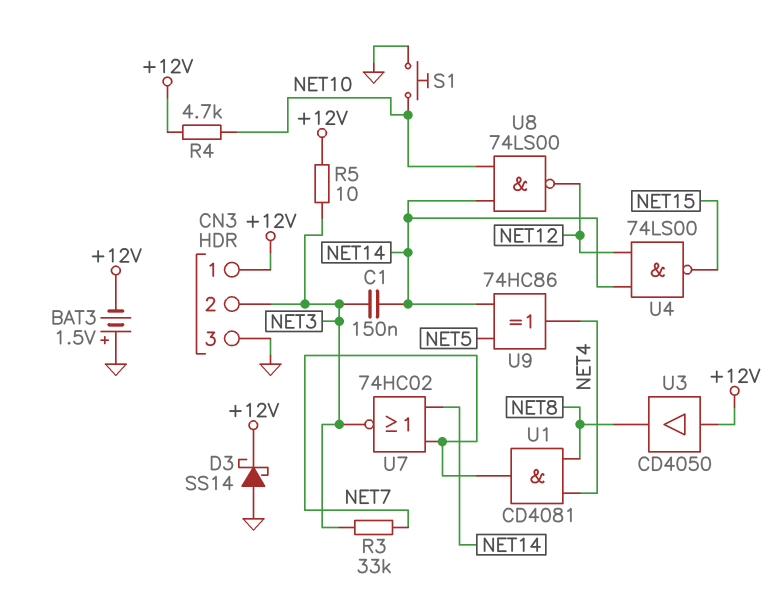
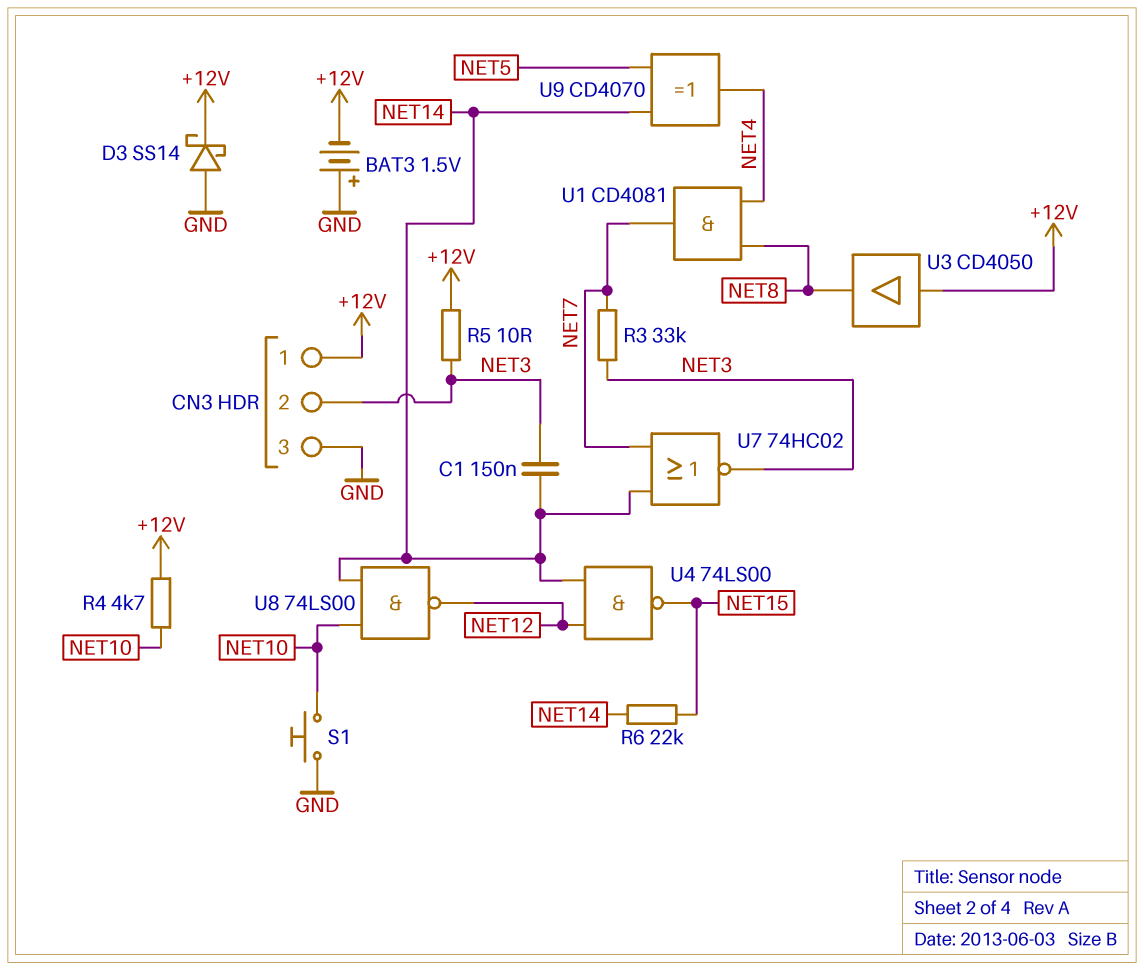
R6: none -> 22k (NET14, NET15)
U9: XOR 74HC86 (in NET5, in NET14, out NET4) -> XOR CD4070 (in NET5, in NET14, out NET4)

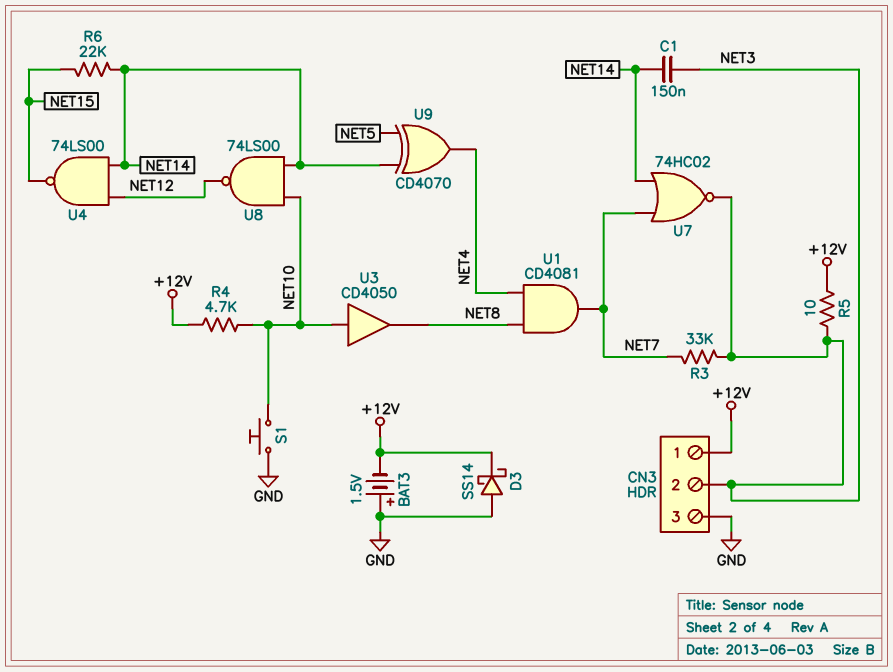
U3: buffer CD4050 (in +12V, out NET8) -> buffer CD4050 (in NET10, out NET8)

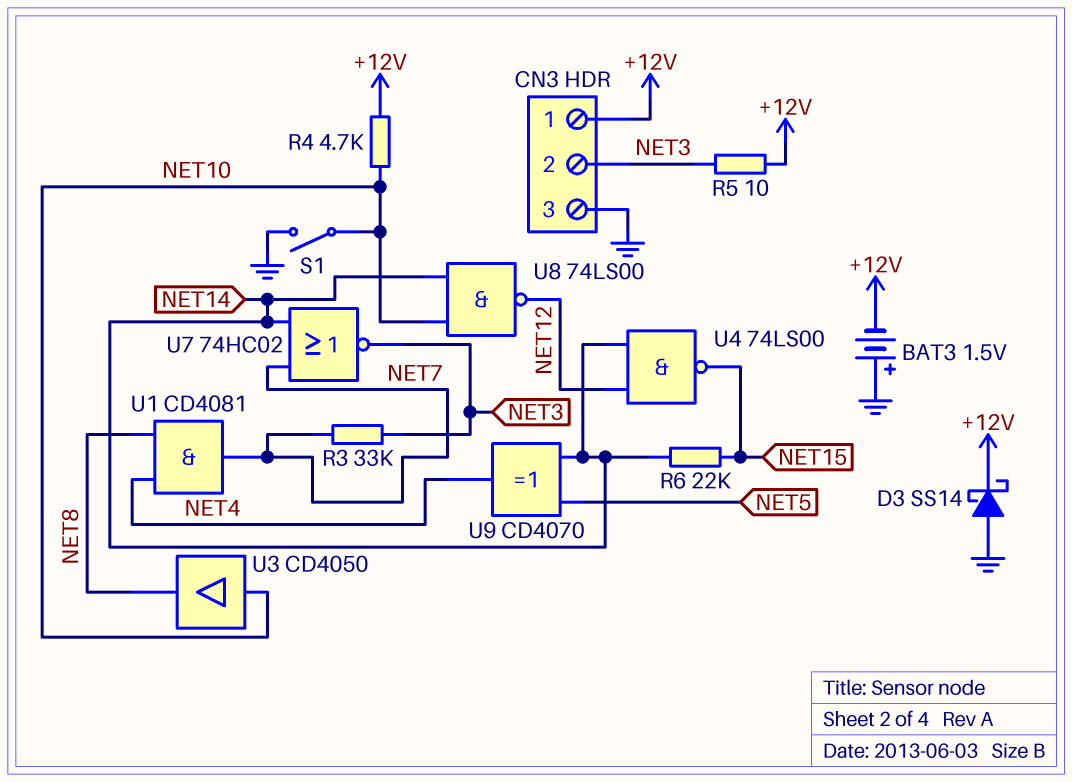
C1: 150nF (NET3, NET14) -> none
S1: button (GND, NET10) -> switch (GND, NET10)

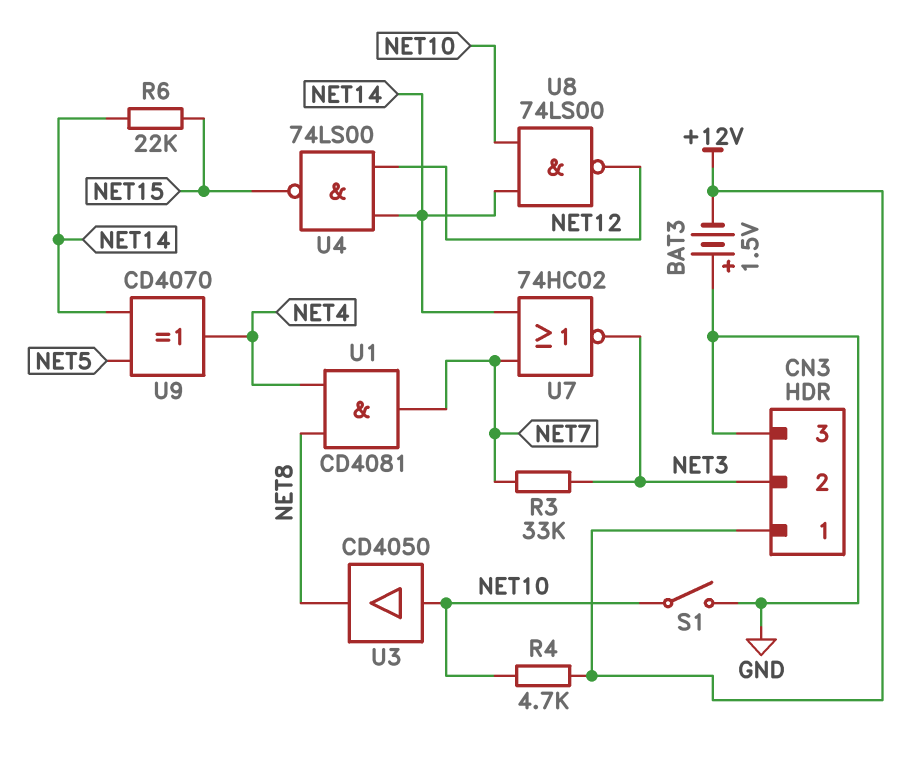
D3: schottky SS14 (A GND, K +12V) -> none
R5: 10 (+12V, NET3) -> none

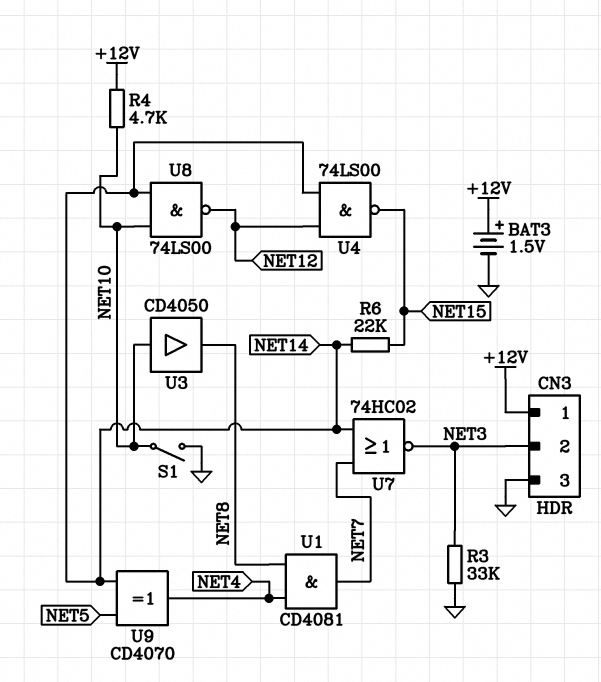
BAT3: 1.5V (plus GND, minus +12V) -> 1.5V (plus +12V, minus GND)
R3: 33k (NET3, NET7) -> 33k (GND, NET3)

